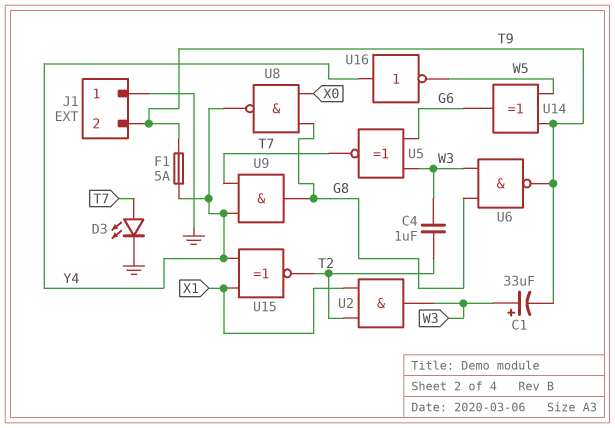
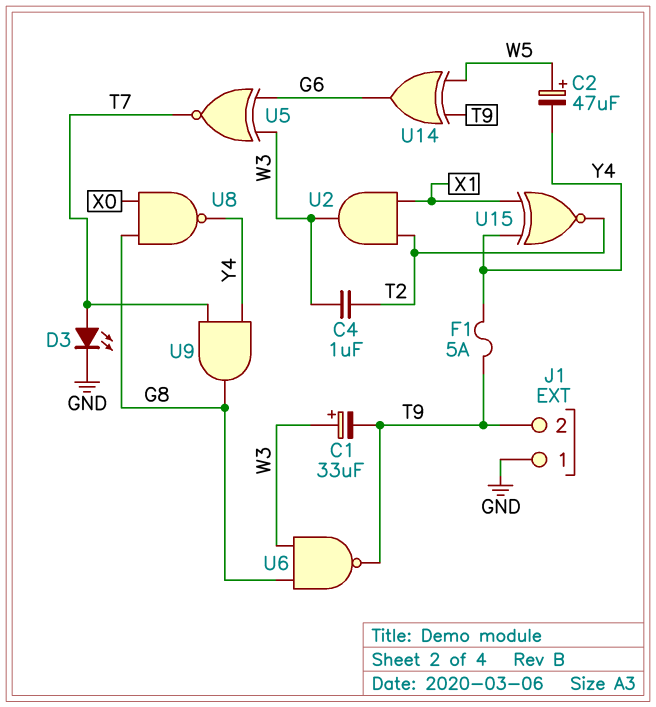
C2: none -> 47uF (plus W5, minus Y4)
U16: NOT (in Y4, out W5) -> none

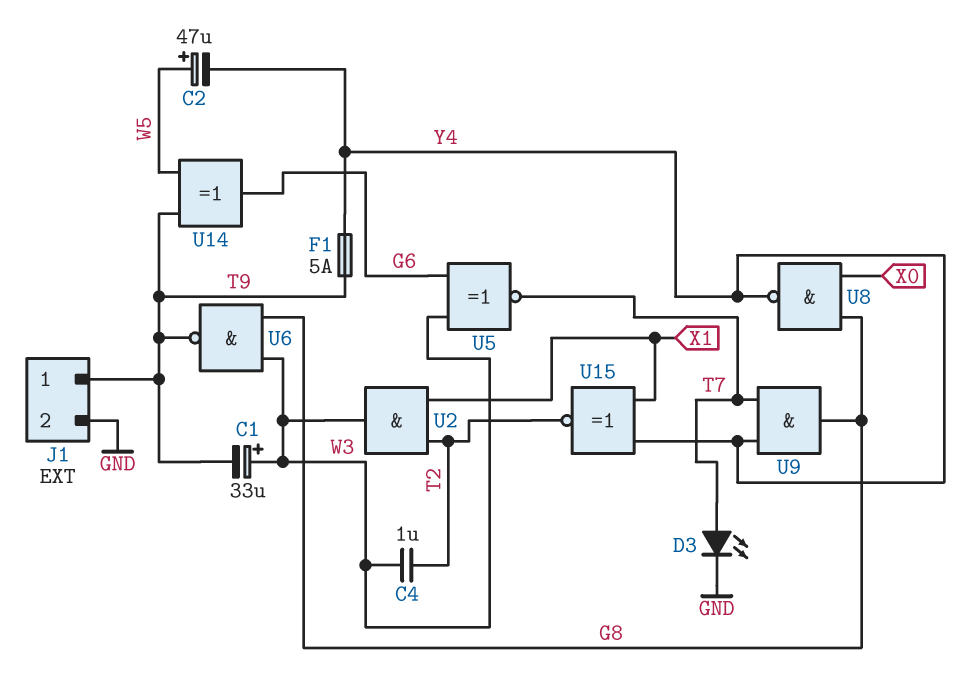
J1 pin 1: GND -> T9
J1 pin 2: T9 -> GND

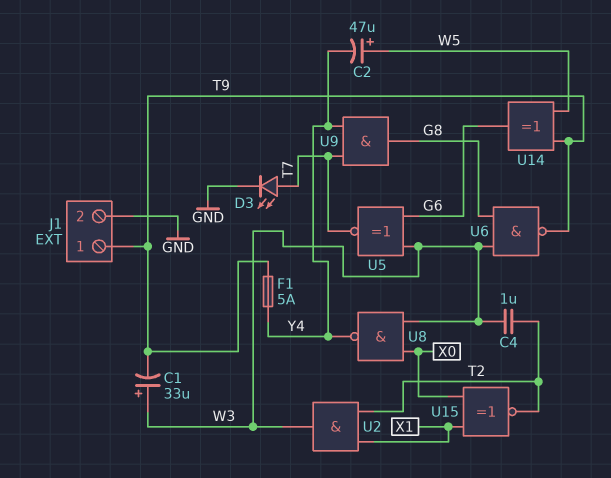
U8: NAND (in G8, in X0, out Y4) -> NAND (in W3, in X0, out Y4)
U15: XNOR (in X1, in Y4, out T2) -> XNOR (in X0, in X1, out T2)

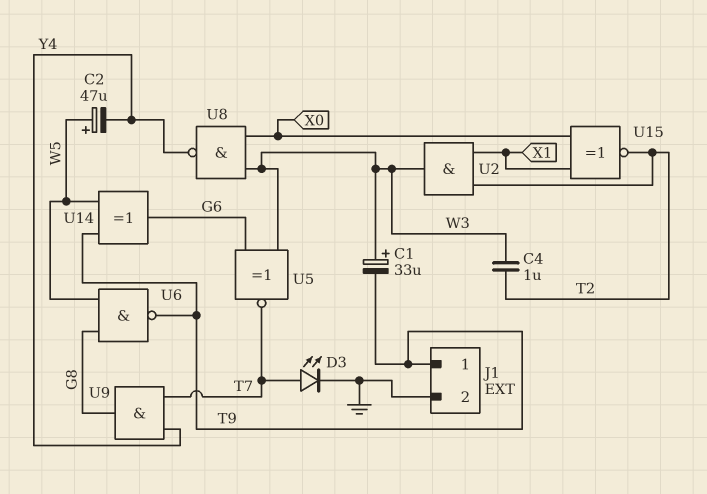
F1: 5A (T9, Y4) -> none
U6: NAND (in G8, in W3, out T9) -> NAND (in G8, in W5, out T9)

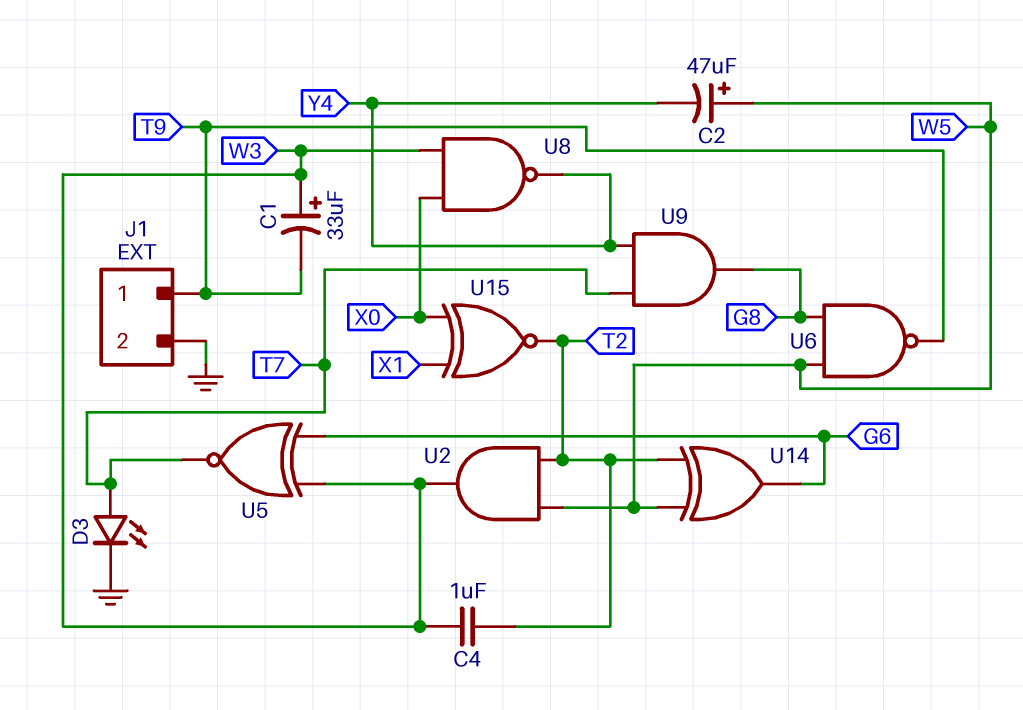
U2: AND (in T2, in X1, out W3) -> AND (in T2, in W5, out W3)
U14: XOR (in T9, in W5, out G6) -> XOR (in T2, in W5, out G6)

